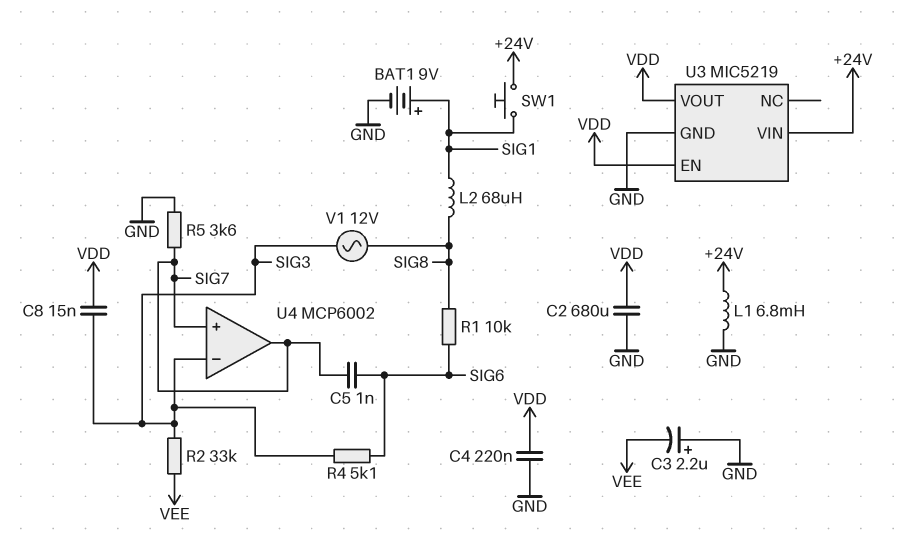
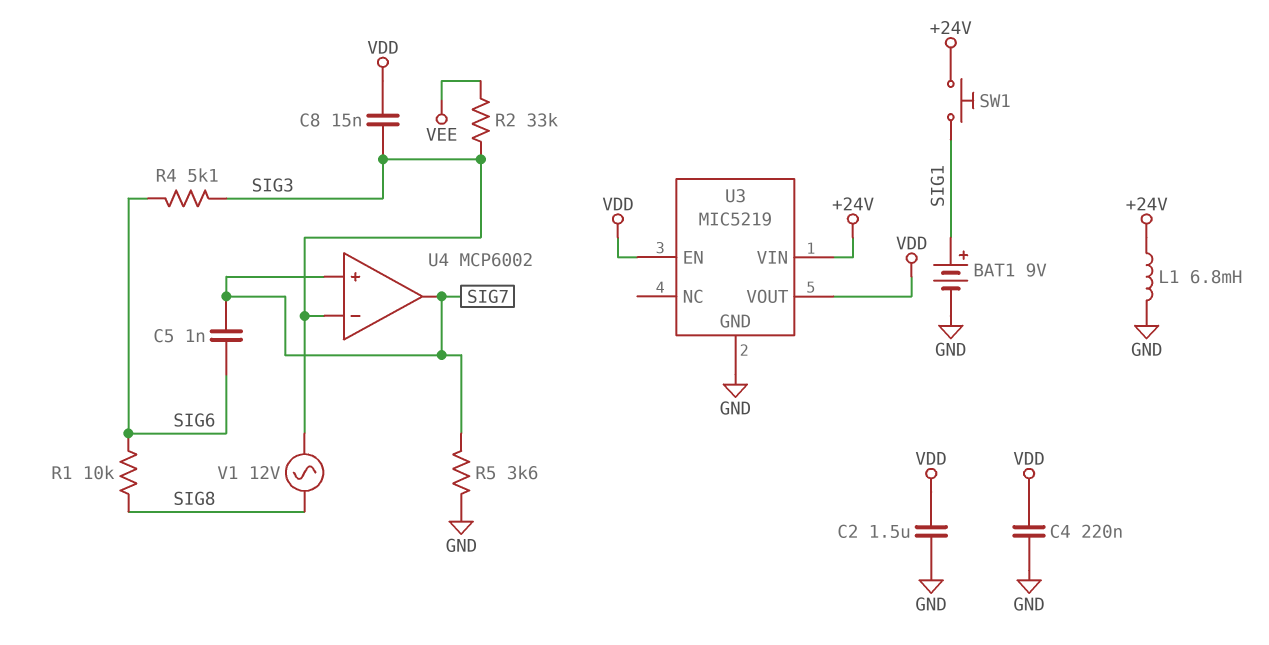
C2: 680uF (GND, VDD) -> 1.5uF (GND, VDD)
C3: 2.2uF (plus GND, minus VEE) -> none
L2: 68uH (SIG1, SIG8) -> none

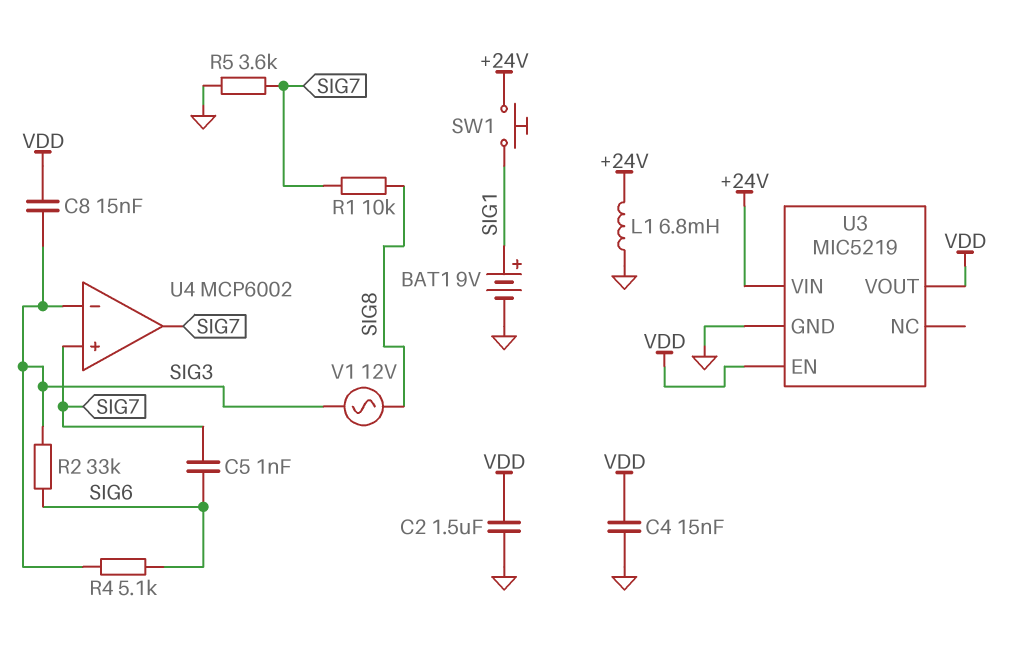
C4: 220nF (GND, VDD) -> 15nF (GND, VDD)
R1: 10k (SIG6, SIG8) -> 10k (SIG7, SIG8)
R2: 33k (SIG3, VEE) -> 33k (SIG3, SIG6)

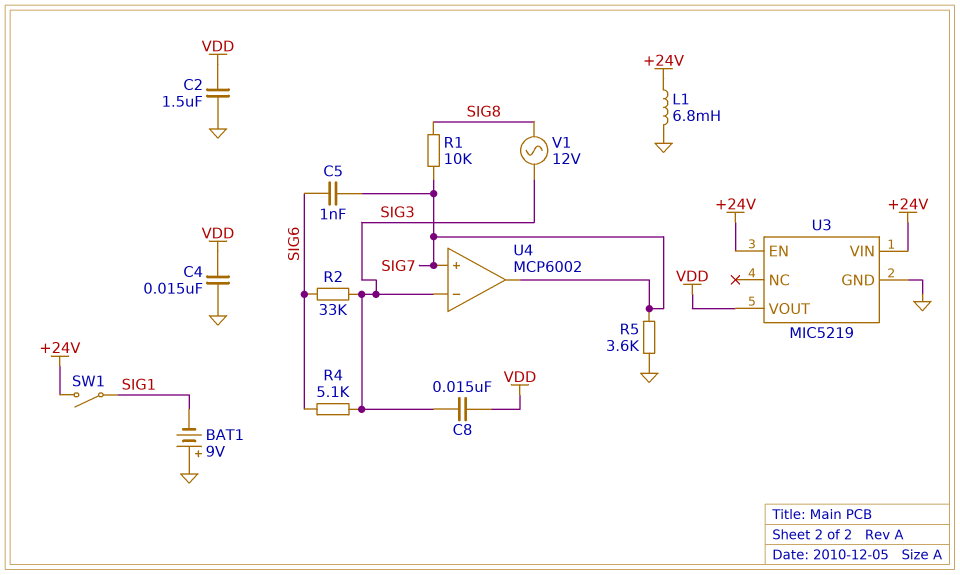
BAT1: 9V (plus SIG1, minus GND) -> 9V (plus GND, minus SIG1)
SW1: button (+24V, SIG1) -> switch (+24V, SIG1)
U3 pin EN: VDD -> +24V

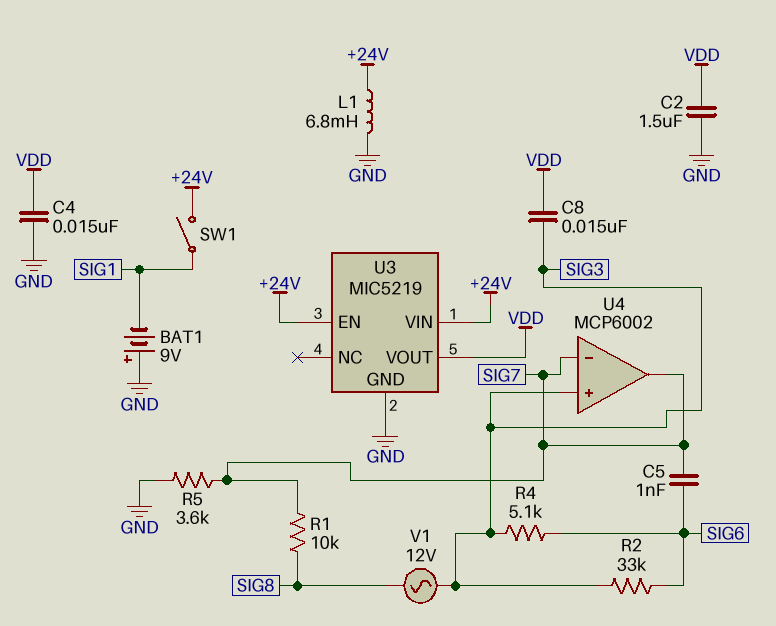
U4 pin in+: SIG7 -> SIG3
U4 pin in-: SIG3 -> SIG7

